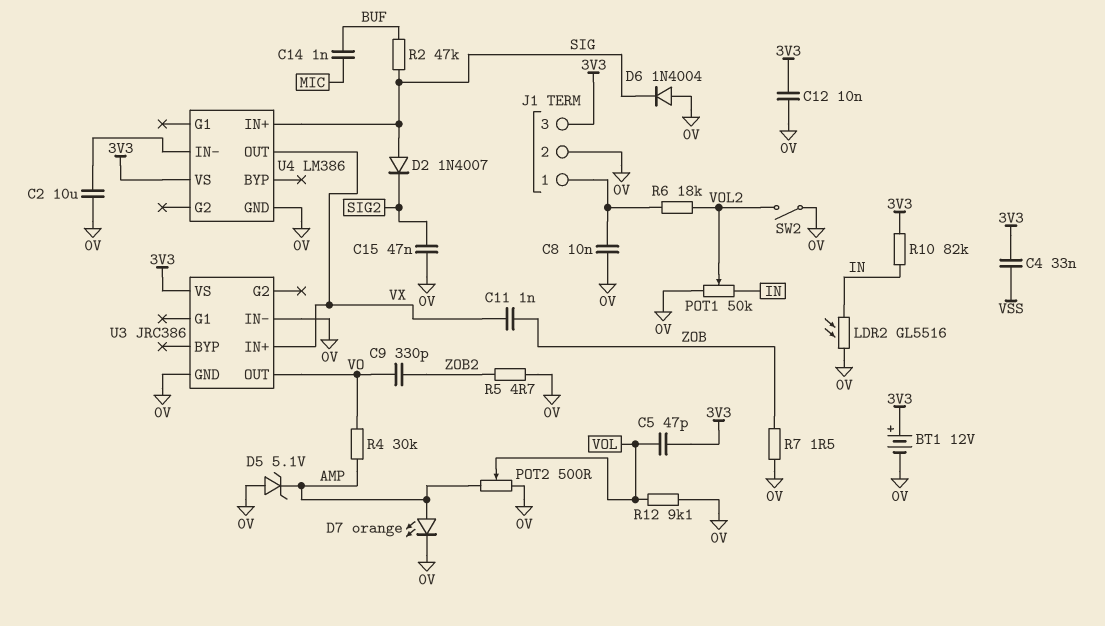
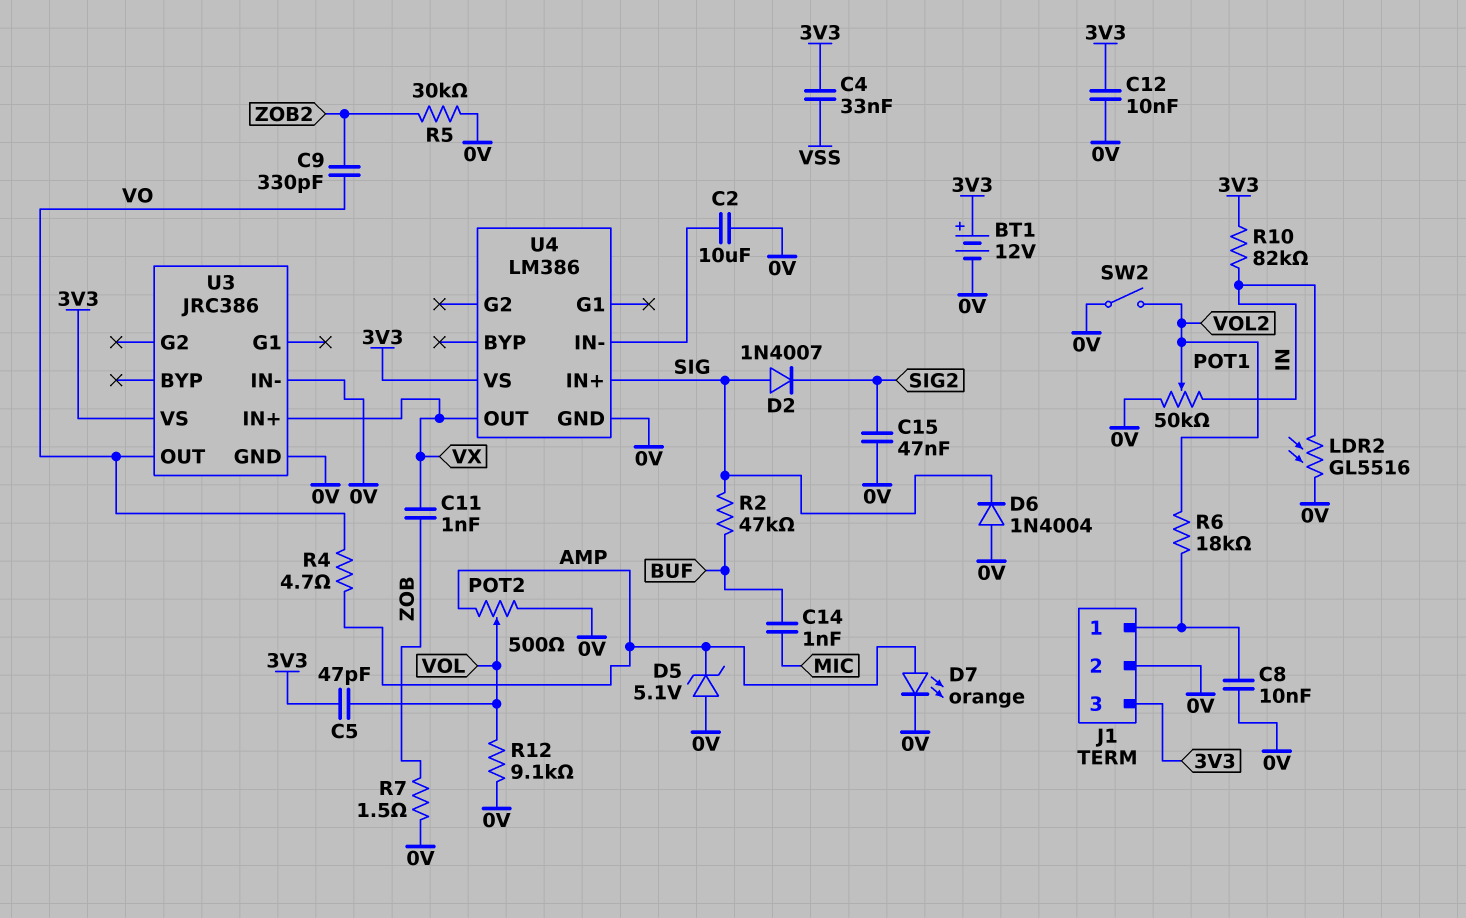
R4: 30k (AMP, VO) -> 4.7 (AMP, VO)
R5: 4.7 (0V, ZOB2) -> 30k (0V, ZOB2)

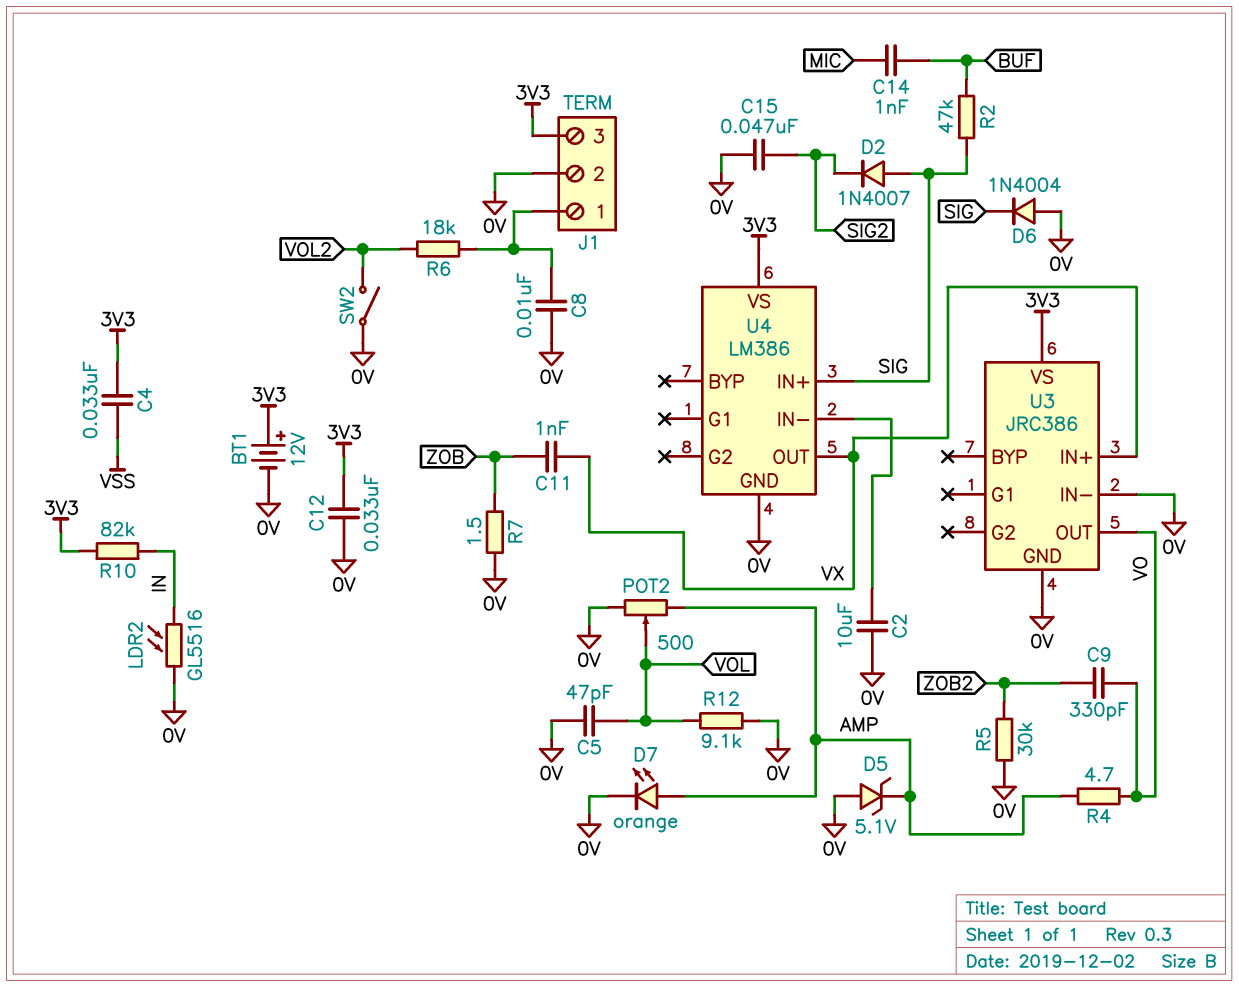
C5: 47pF (3V3, VOL) -> 47pF (0V, VOL)
C12: 10nF (0V, 3V3) -> 33nF (0V, 3V3)
POT1: 50k (0V, IN, wiper VOL2) -> none

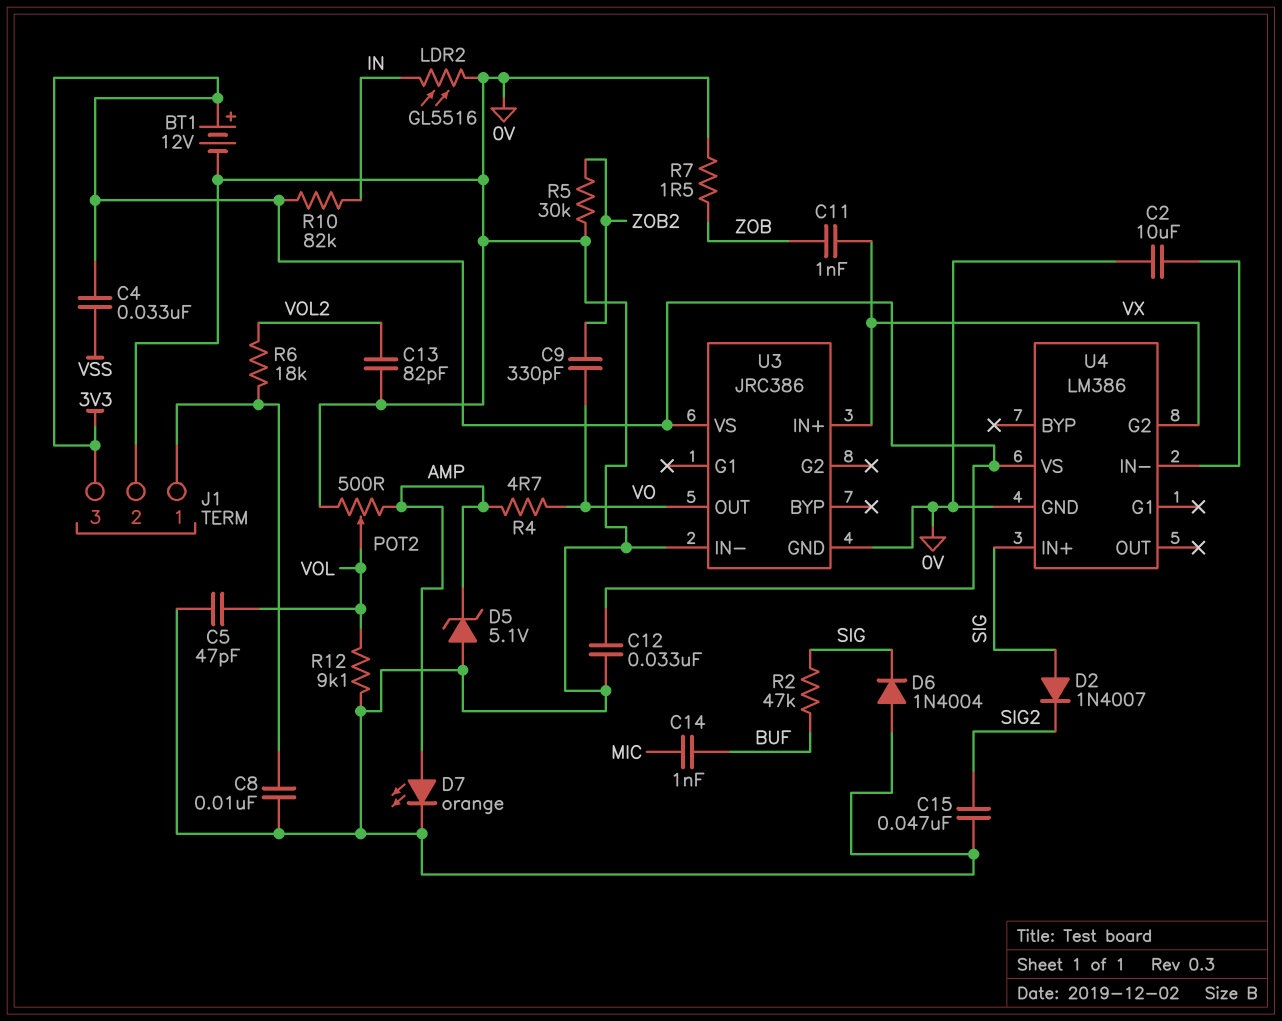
C13: none -> 82pF (0V, VOL2)
SW2: switch (0V, VOL2) -> none
U4 pin G2: none -> VX
U4 pin OUT: VX -> none

